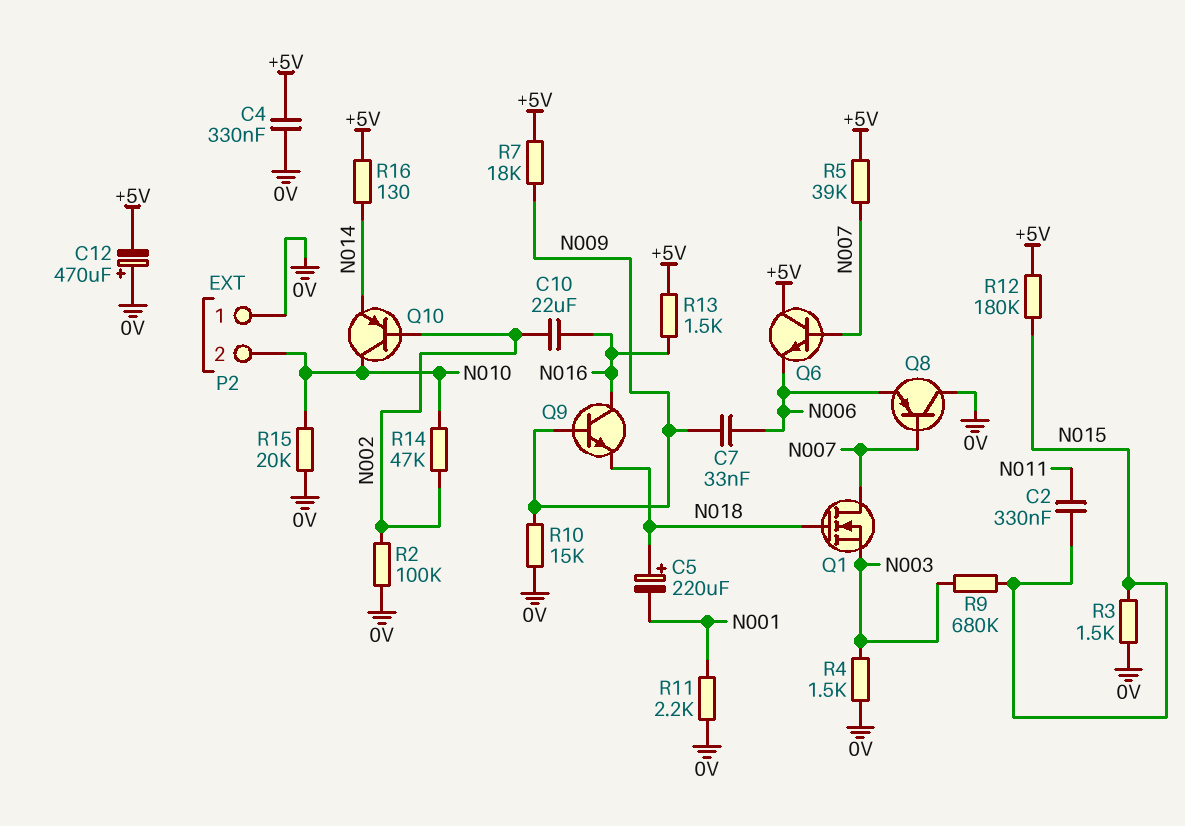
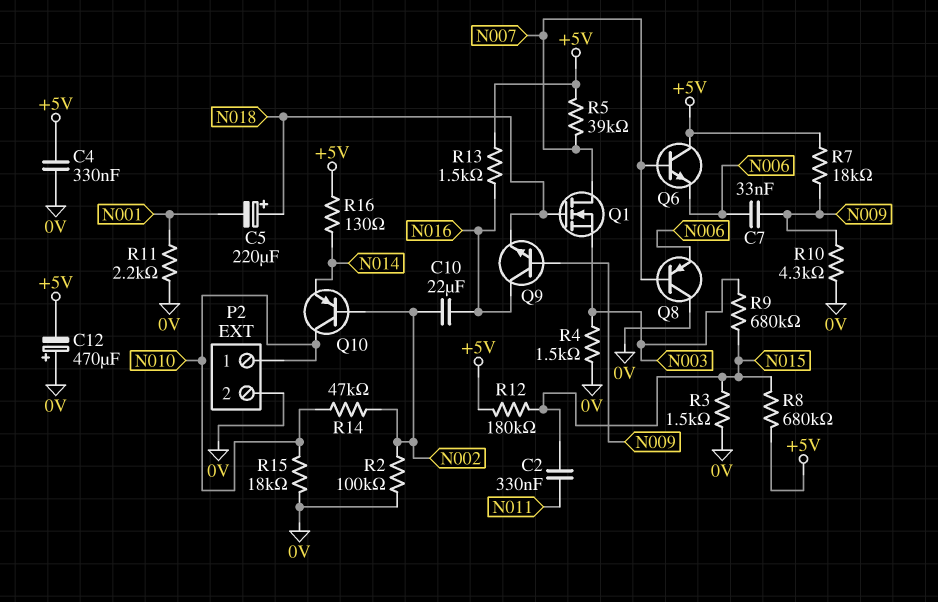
P2 pin 1: 0V -> N010
P2 pin 2: N010 -> 0V
R8: none -> 680k (+5V, N015)
R10: 15k (0V, N009) -> 4.3k (0V, N009)
R15: 20k (0V, N010) -> 18k (0V, N010)

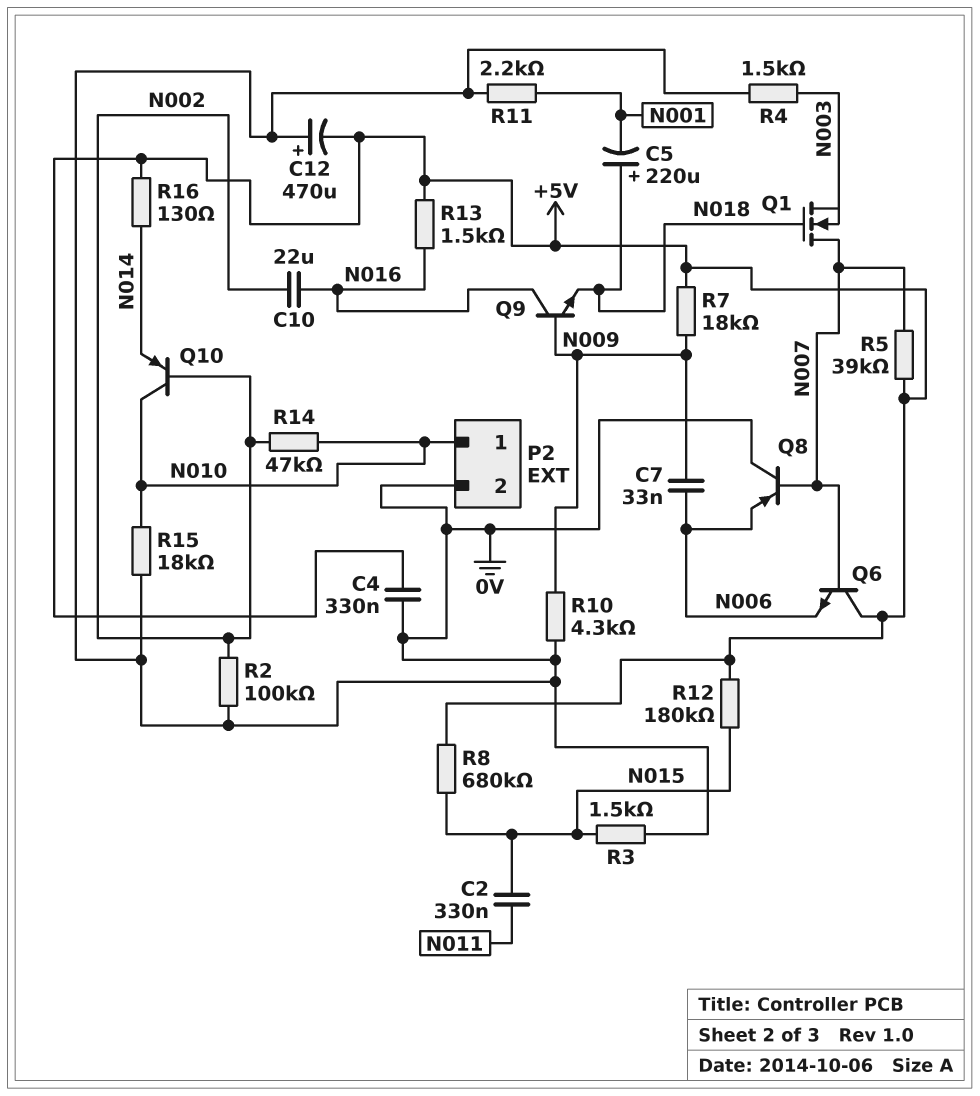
R9: 680k (N003, N015) -> none

